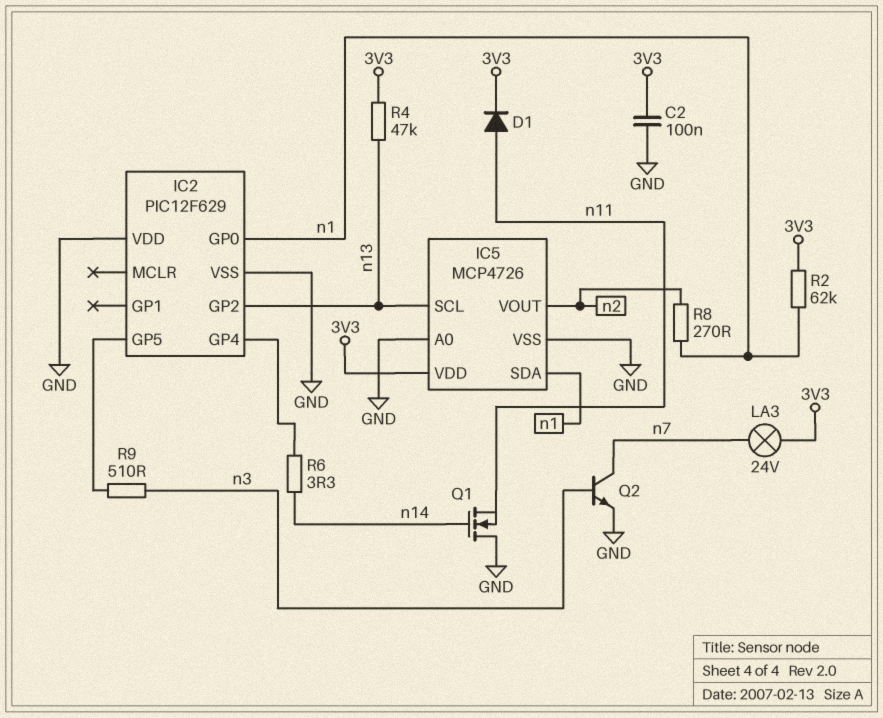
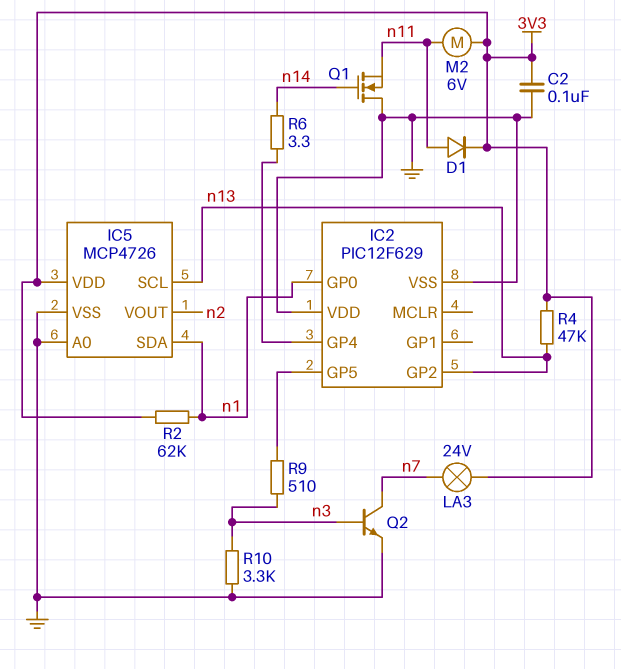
M2: none -> motor 6V (3V3, n11)
R8: 270 (n1, n2) -> none
R10: none -> 3.3k (GND, n3)

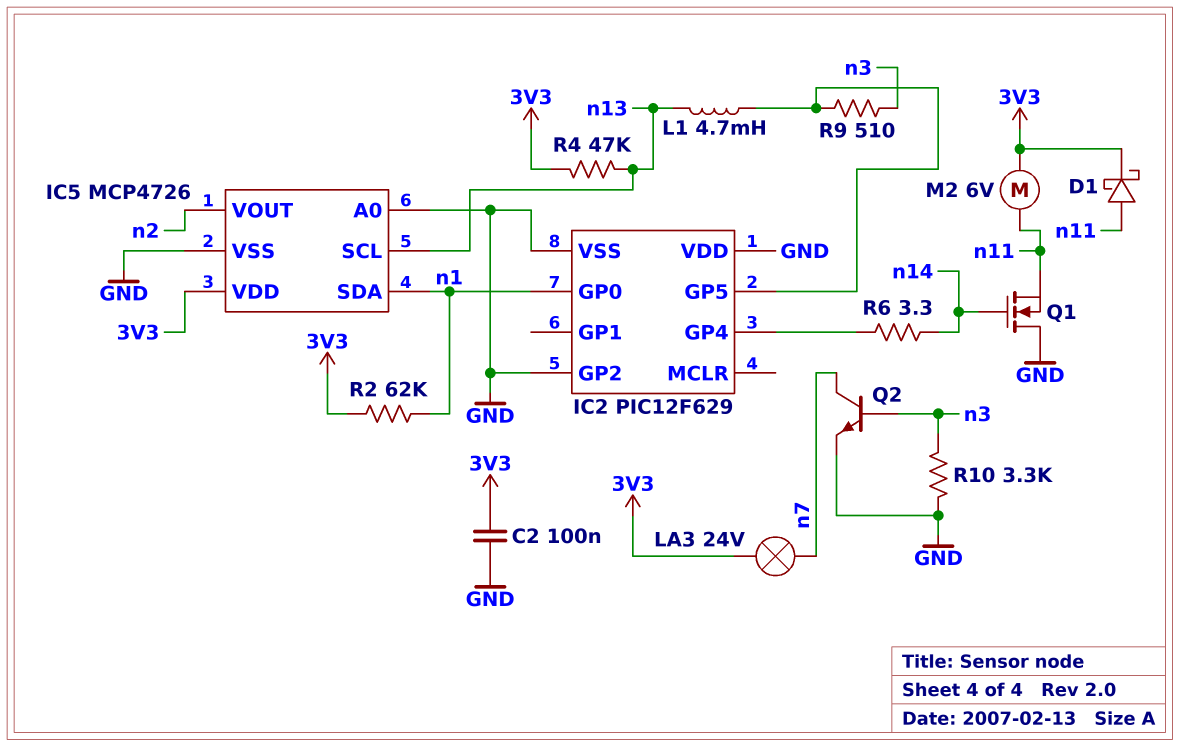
D1: diode (A n11, K 3V3) -> schottky (A n11, K 3V3)
IC2 pin GP2: n13 -> GND
L1: none -> 4.7mH (IC2/GP5, n13)

